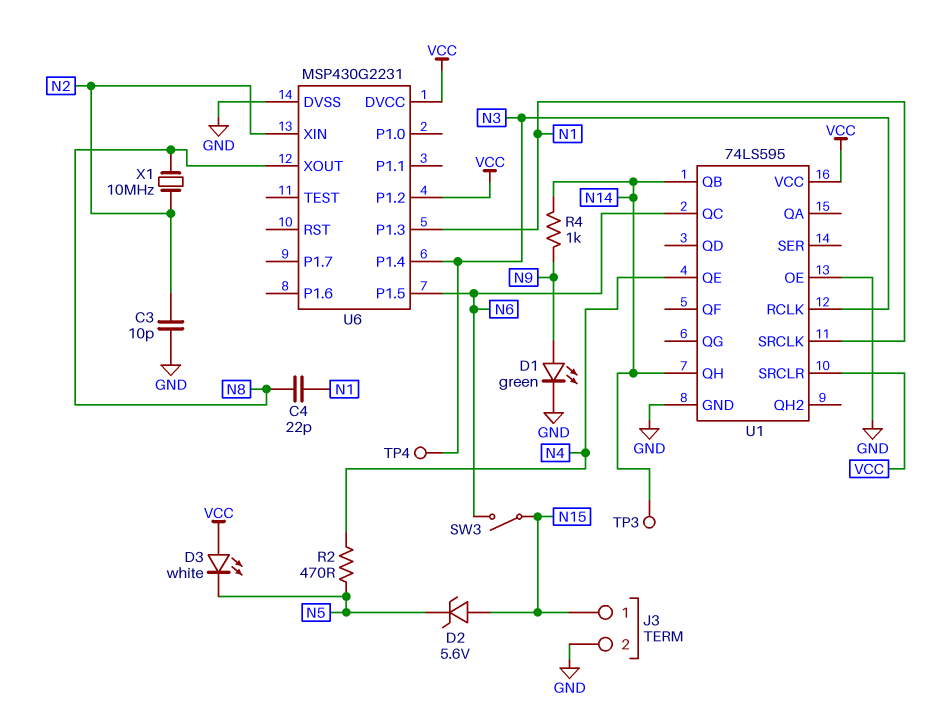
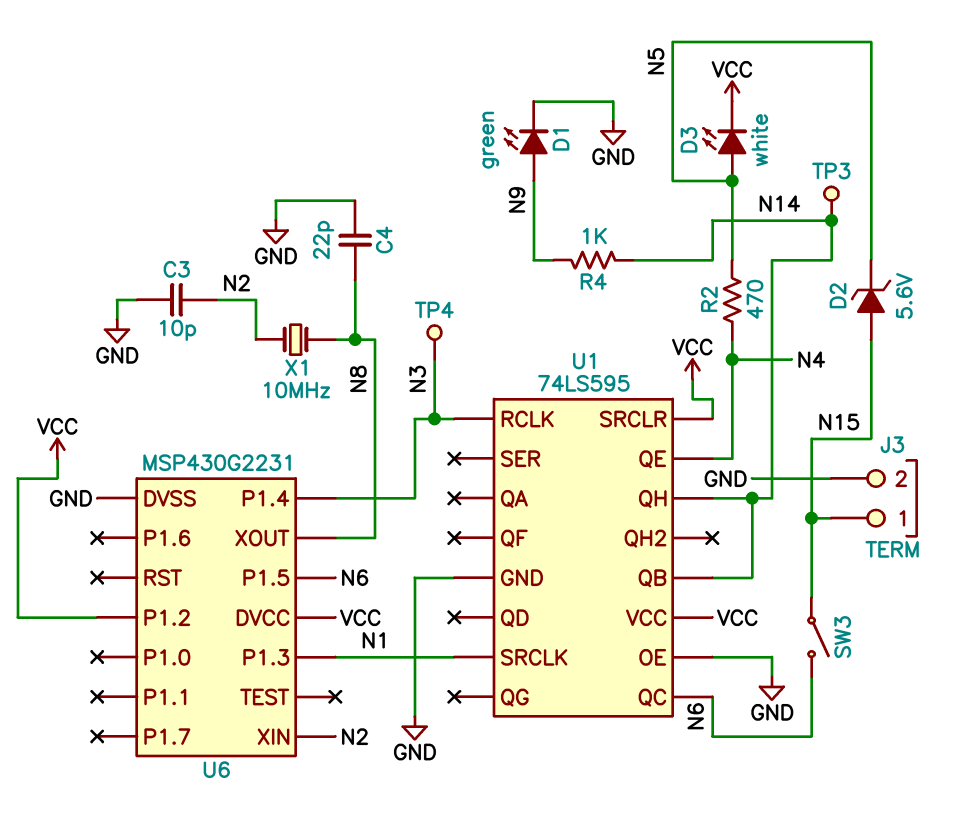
C4: 22pF (N1, N8) -> 22pF (GND, N8)
D3: LED white (A VCC, K N5) -> LED white (A N5, K VCC)

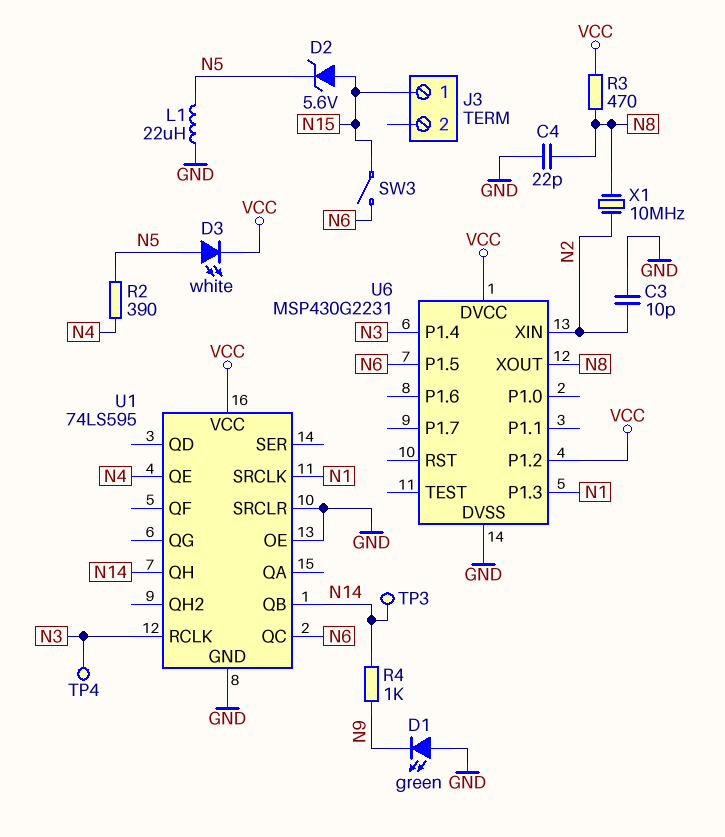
D1: LED green (A N9, K GND) -> LED green (A GND, K N9)
J3 pin 2: GND -> none
L1: none -> 22uH (GND, N5)
R2: 470 (N4, N5) -> 390 (N4, N5)
R3: none -> 470 (N8, VCC)
U1 pin SRCLR: VCC -> GND

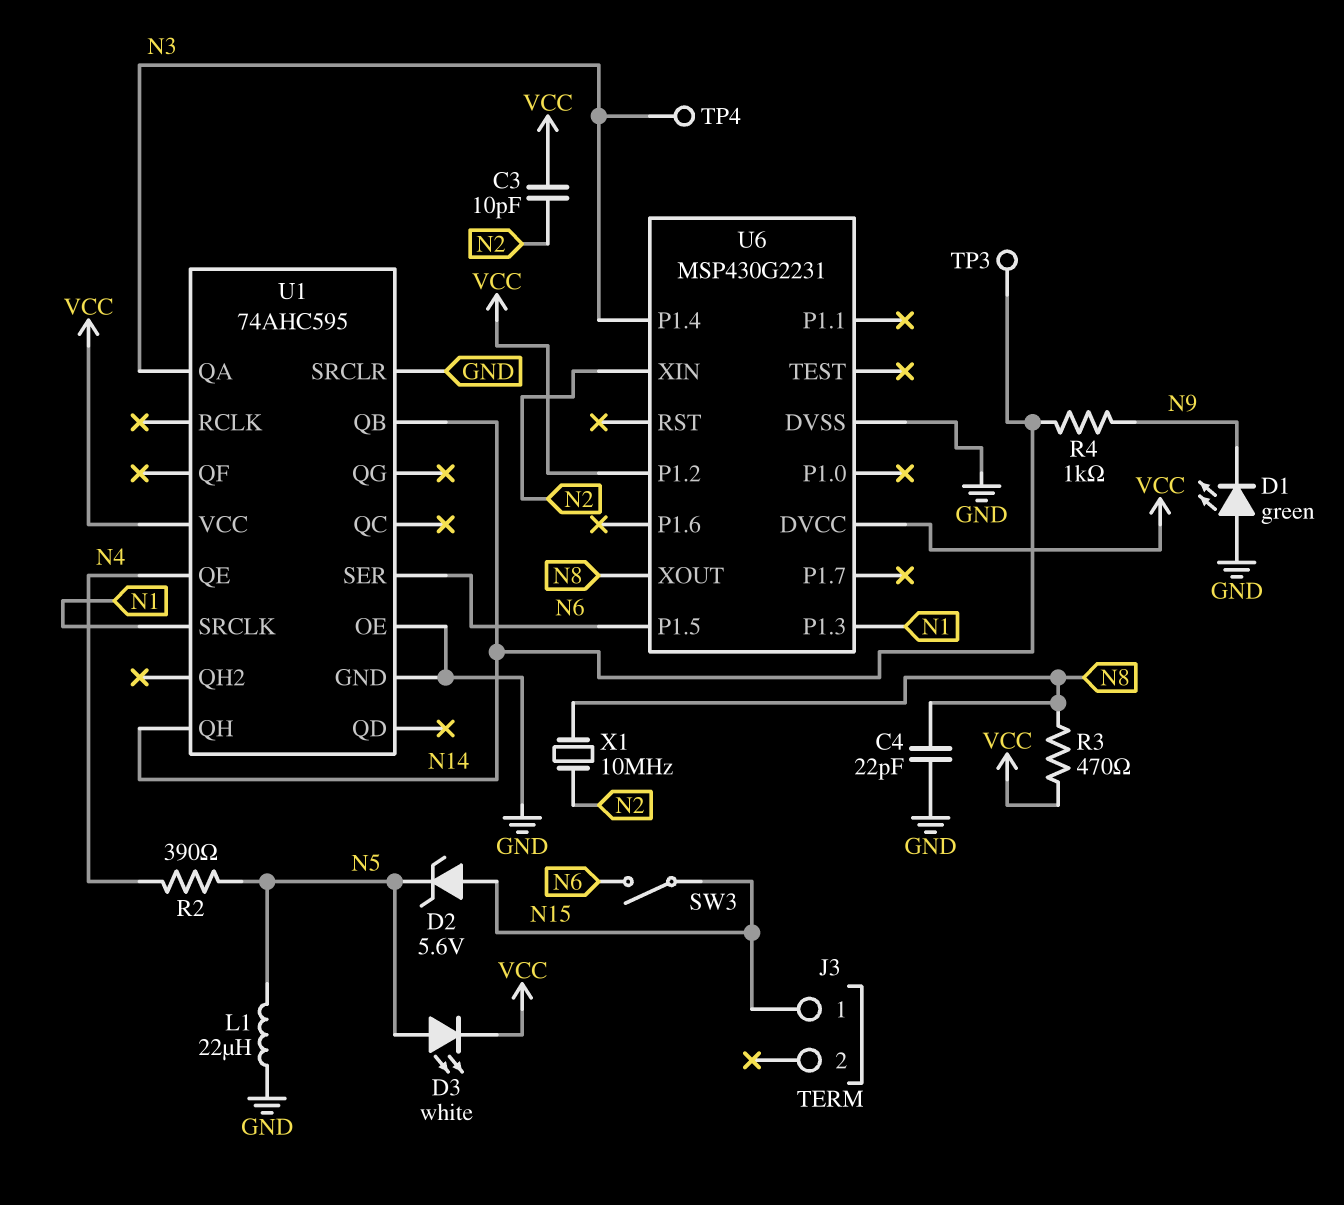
C3: 10pF (GND, N2) -> 10pF (N2, VCC)
U1: 74LS595 -> 74AHC595
U1 pin QA: none -> N3
U1 pin QC: N6 -> none
U1 pin RCLK: N3 -> none
U1 pin SER: none -> N6

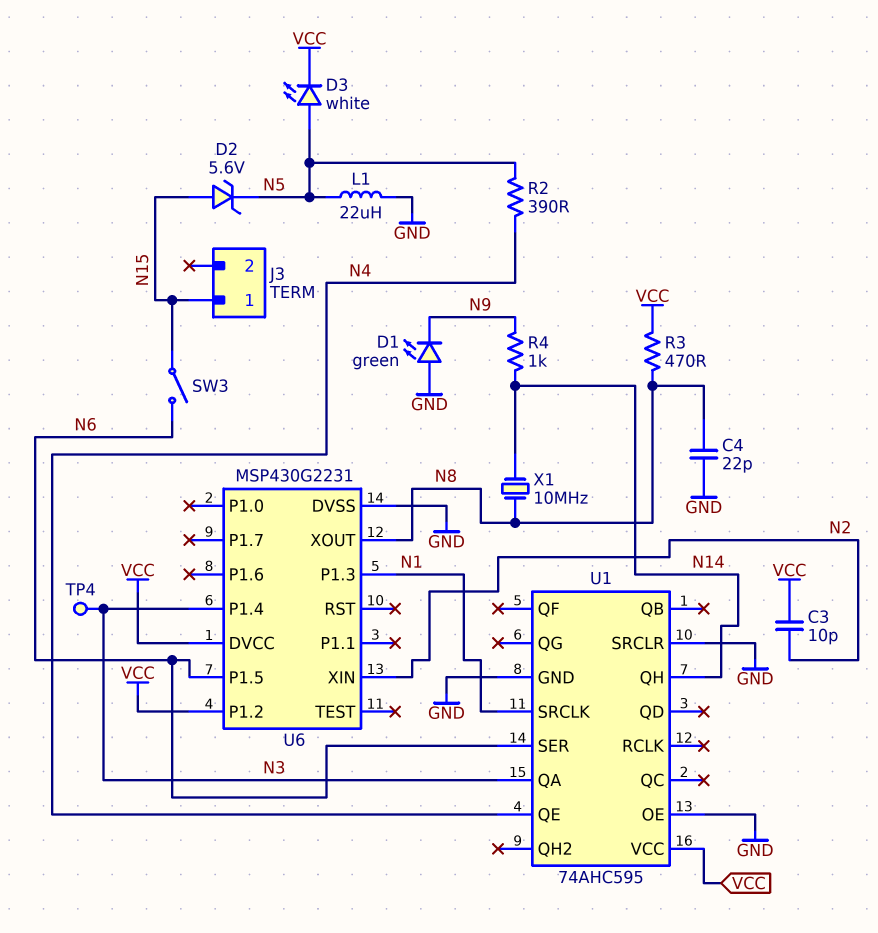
TP3: test point (N14) -> none
U1 pin QB: N14 -> none
X1: 10MHz (N2, N8) -> 10MHz (N8, N14)

